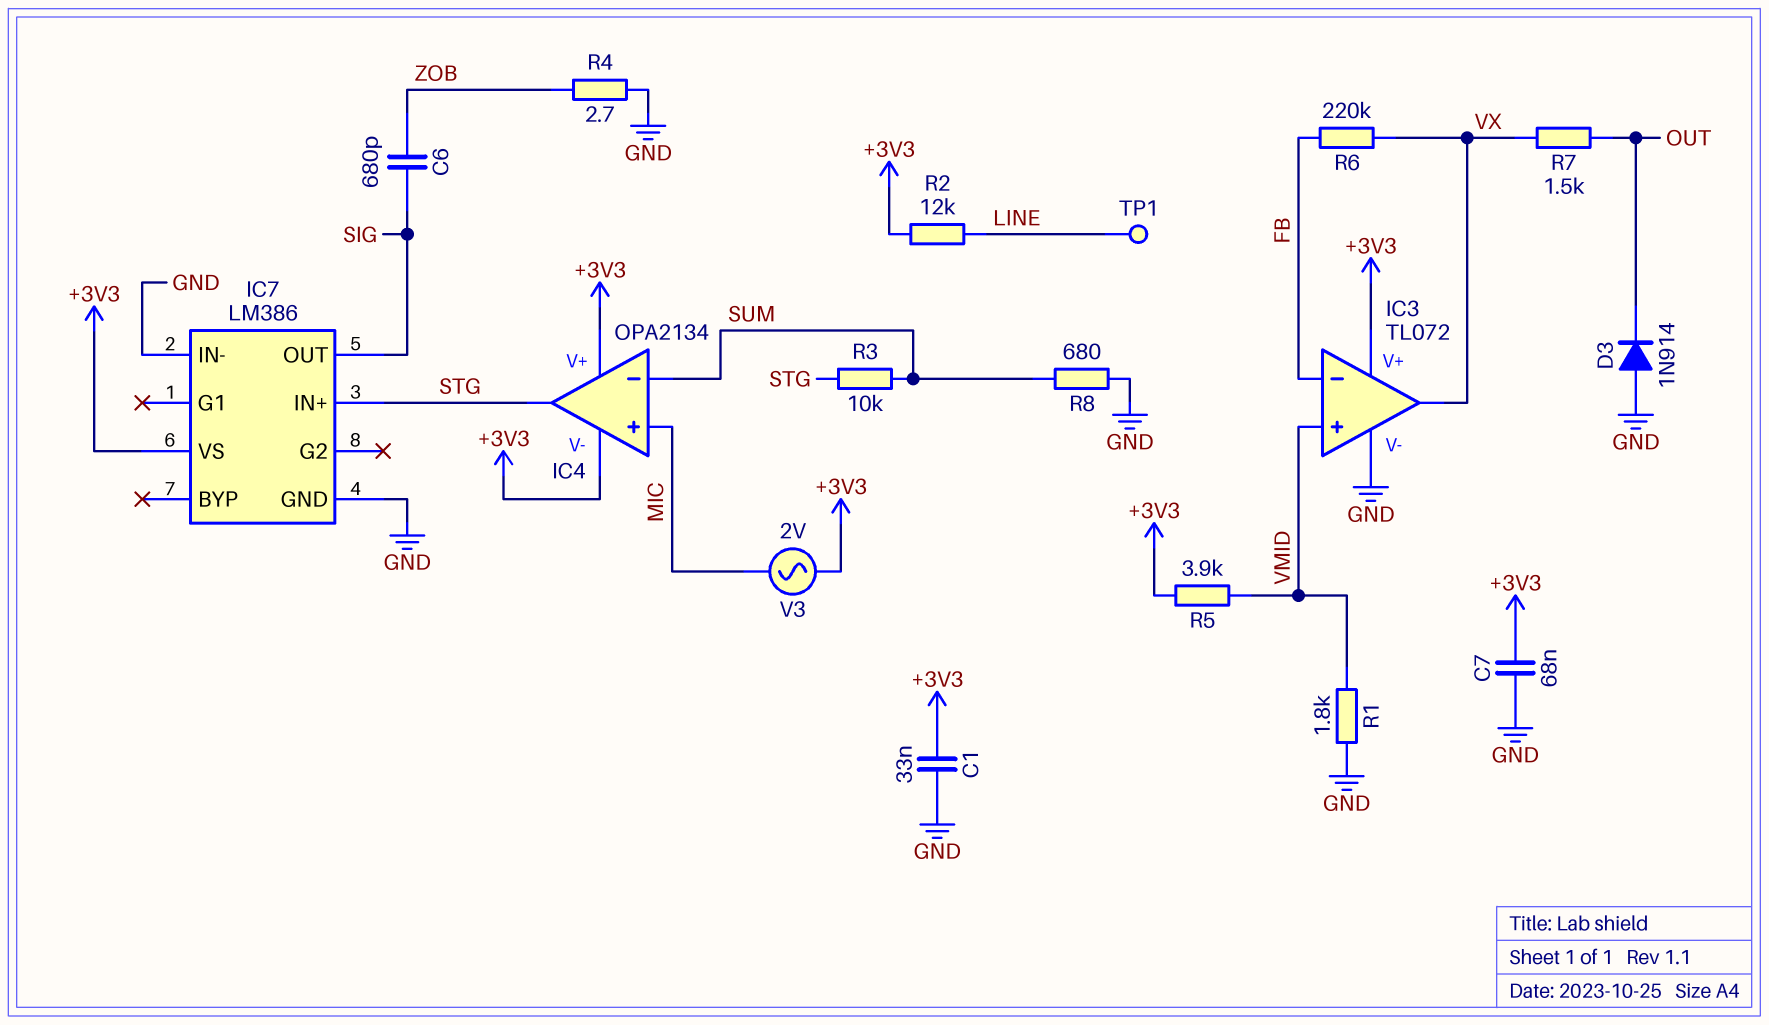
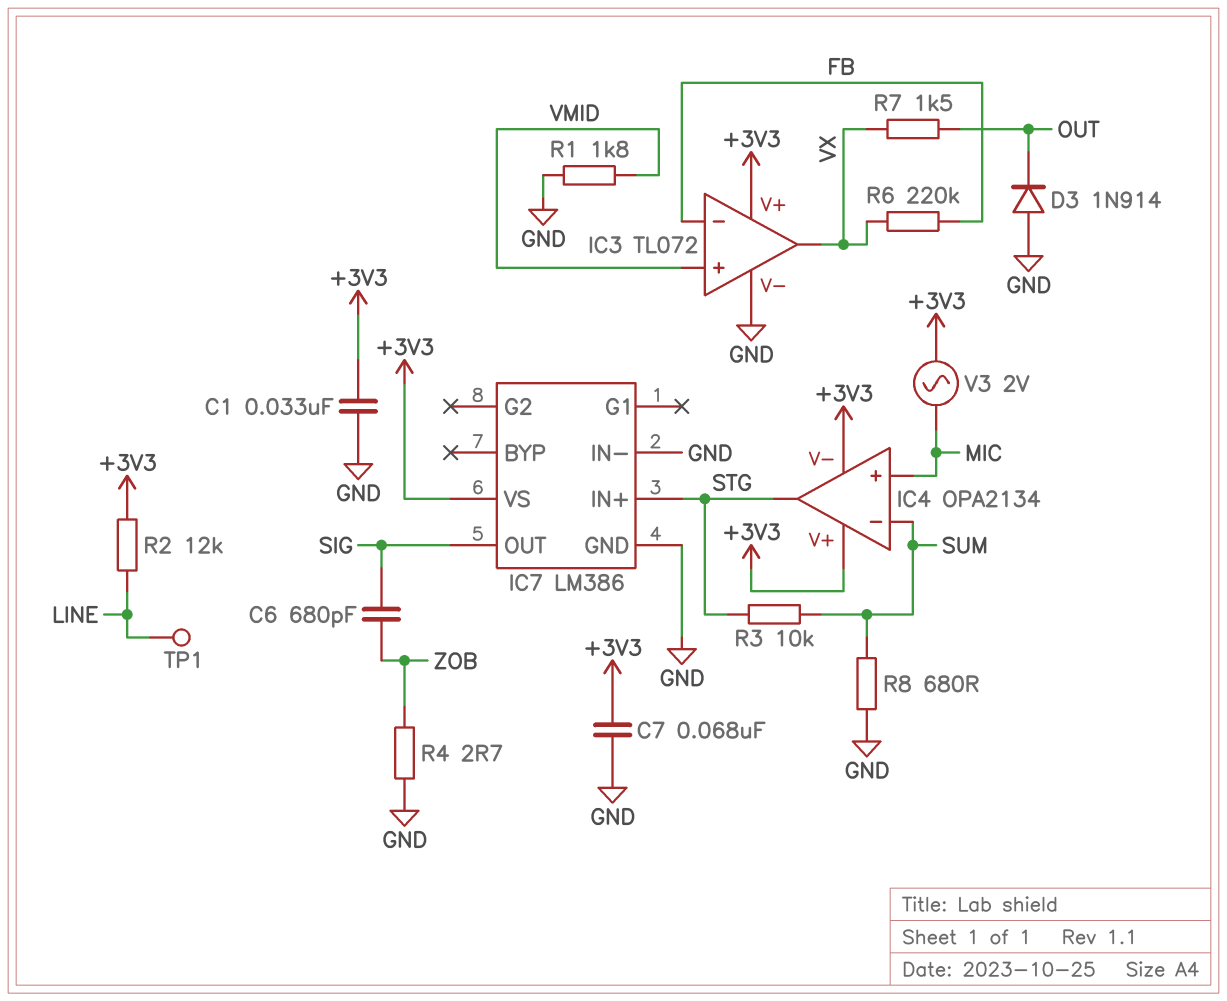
R5: 3.9k (+3V3, VMID) -> none

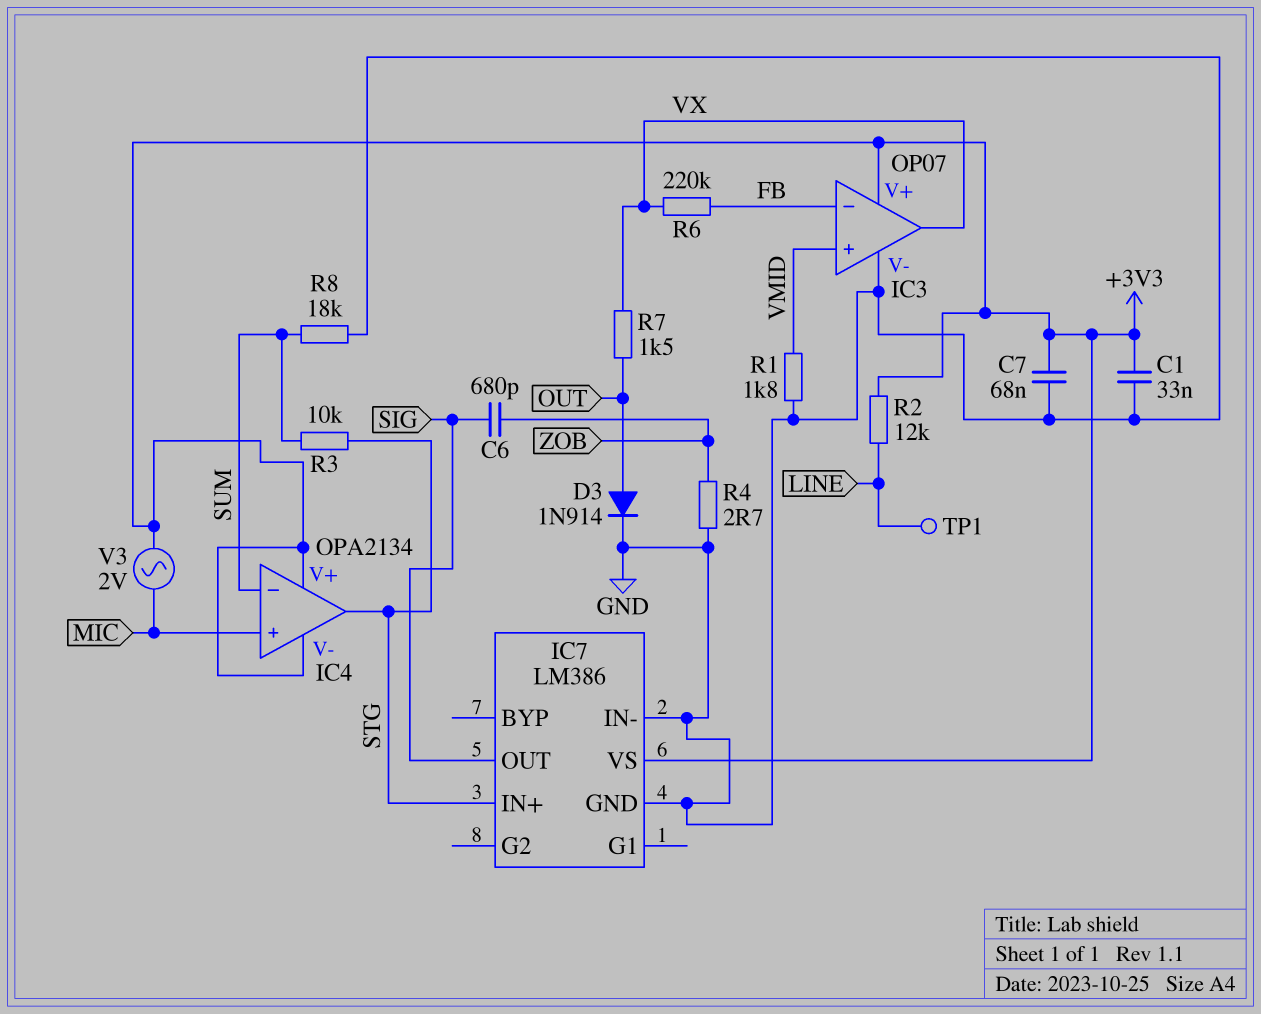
D3: diode 1N914 (A GND, K OUT) -> diode 1N914 (A OUT, K GND)
IC3: TL072 -> OP07
R8: 680 (GND, SUM) -> 18k (GND, SUM)

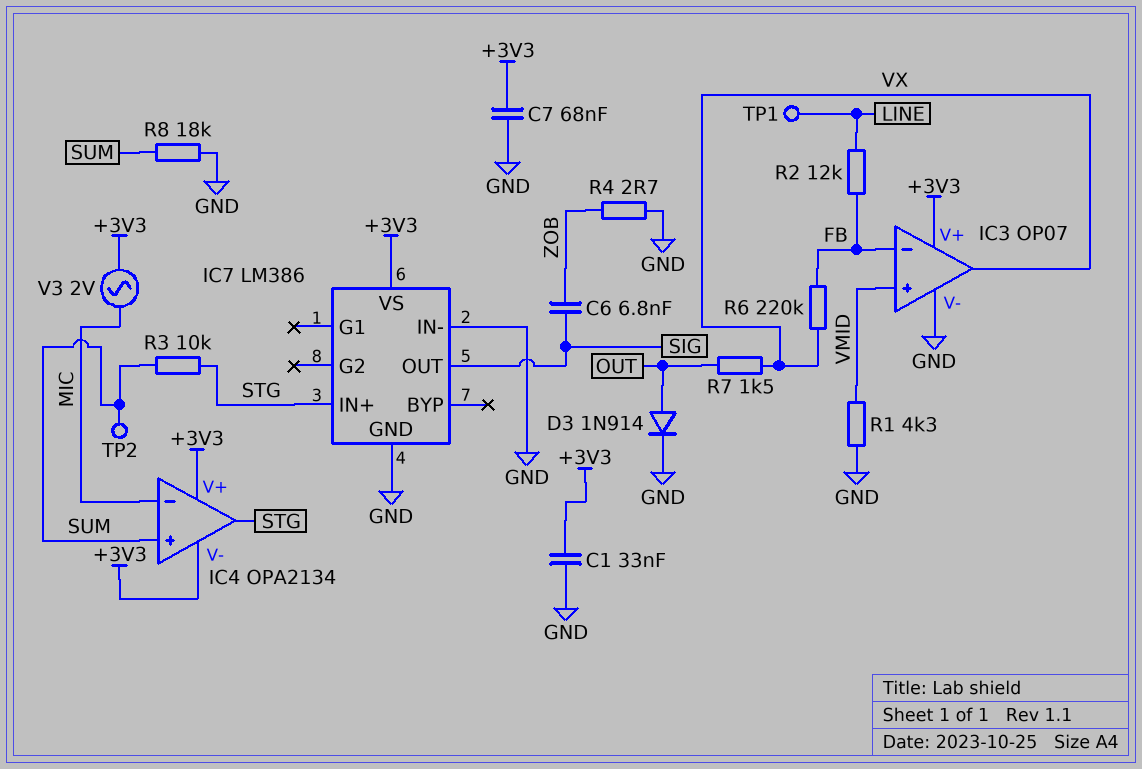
C6: 680pF (SIG, ZOB) -> 6.8nF (SIG, ZOB)
IC4 pin in+: MIC -> SUM
IC4 pin in-: SUM -> MIC
R1: 1.8k (GND, VMID) -> 4.3k (GND, VMID)
R2: 12k (+3V3, LINE) -> 12k (FB, LINE)
TP2: none -> test point (SUM)

